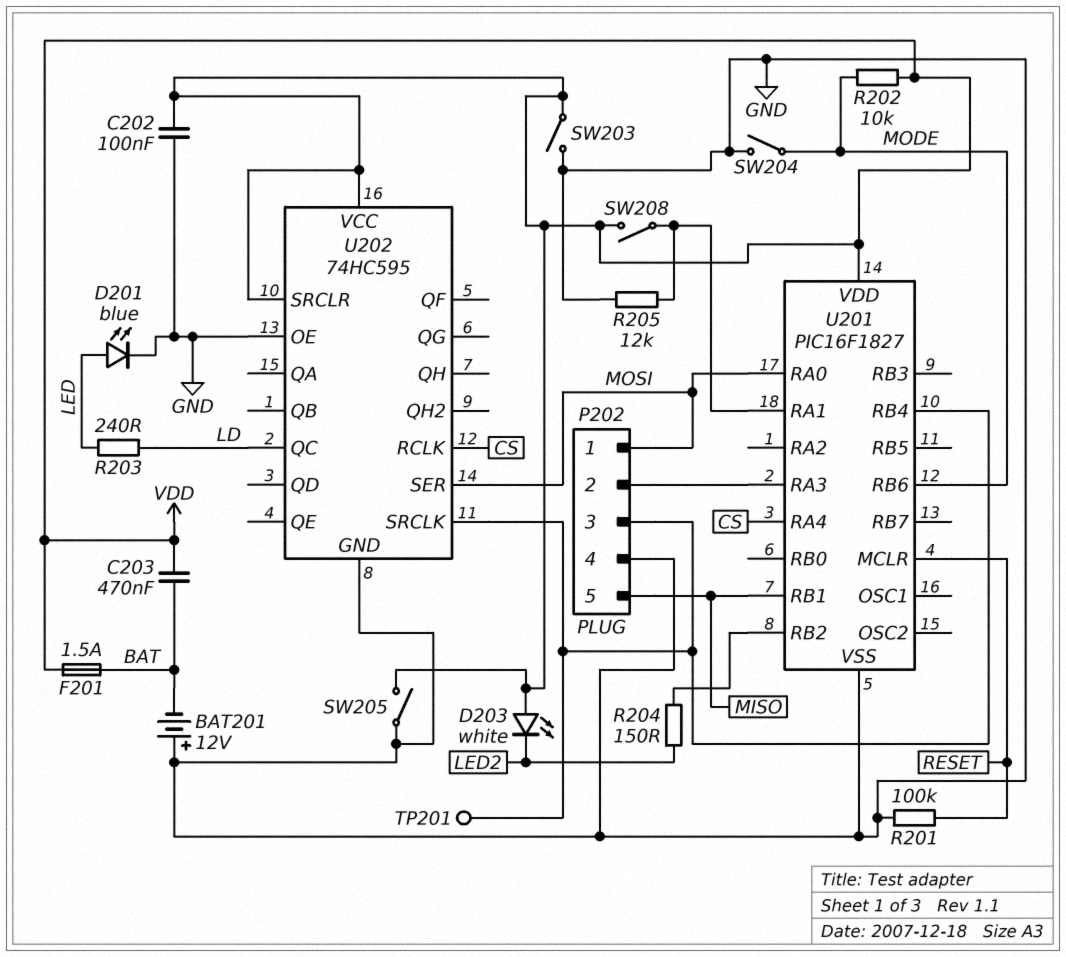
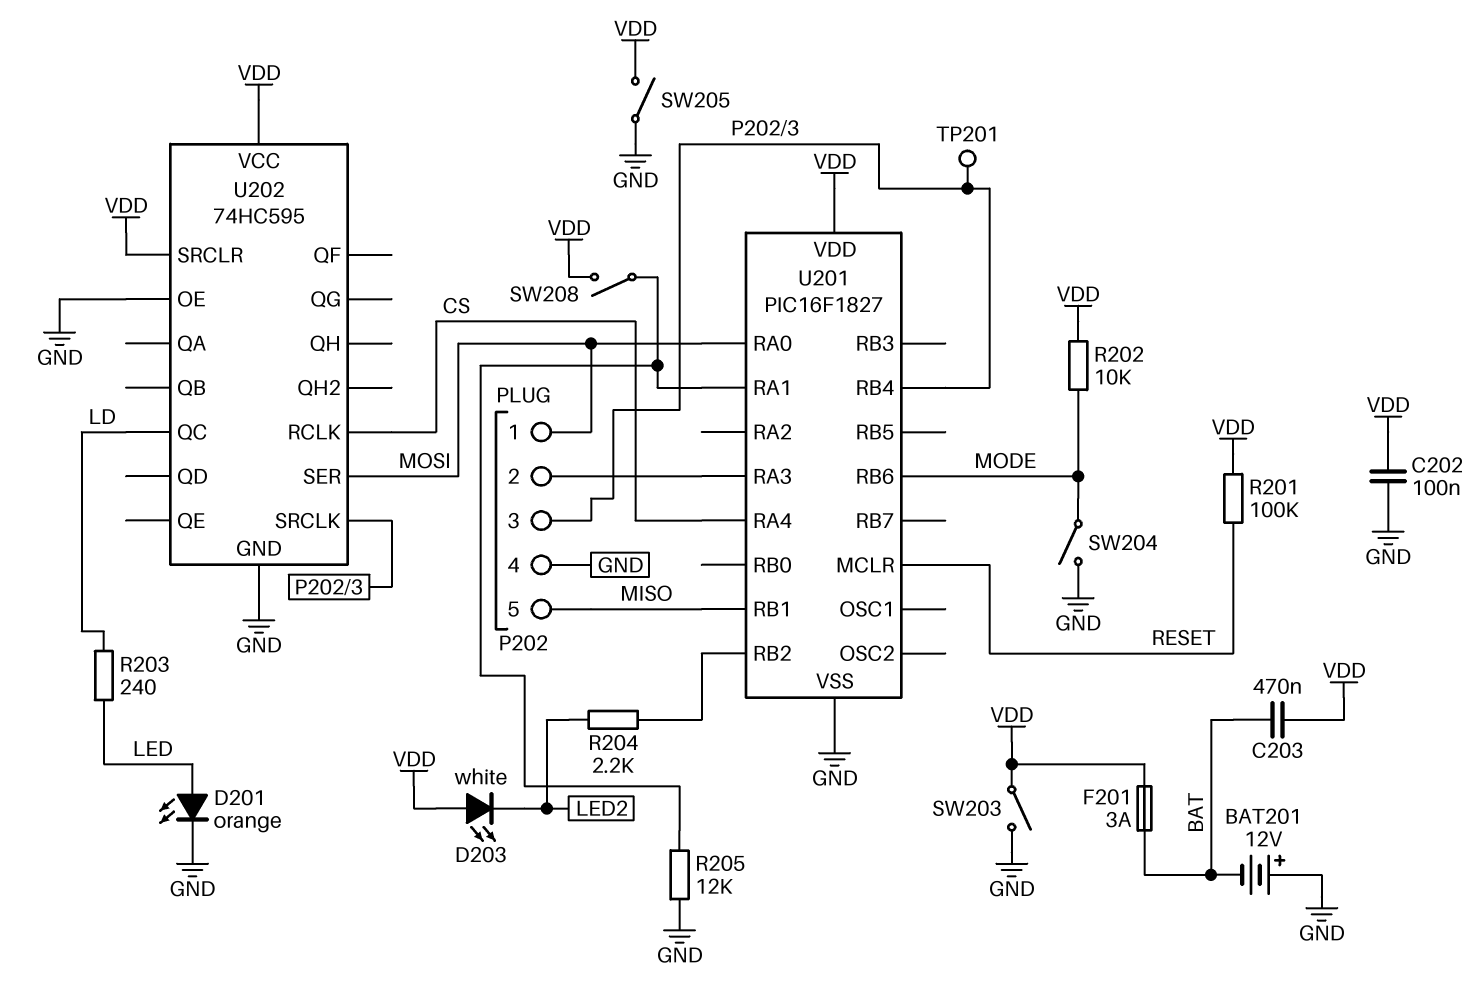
D201: LED blue (A LED, K GND) -> LED orange (A LED, K GND)
F201: 1.5A (BAT, VDD) -> 3A (BAT, VDD)
R201: 100k (GND, RESET) -> 100k (RESET, VDD)
R204: 150 (LED2, U201/RB2) -> 2.2k (LED2, U201/RB2)

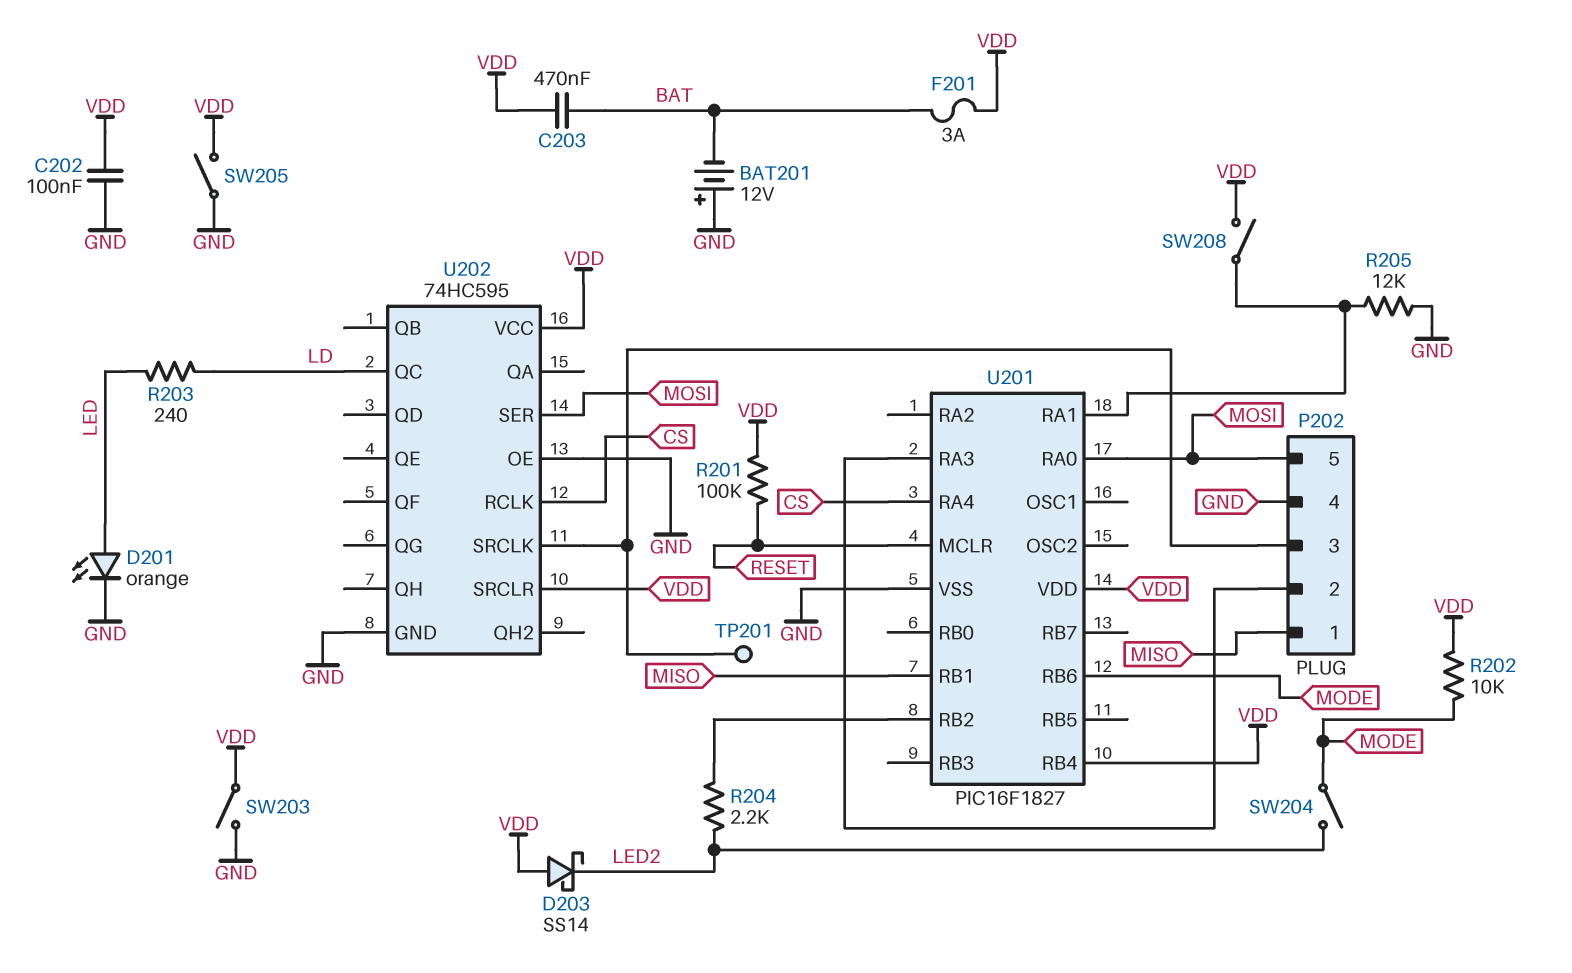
D203: LED white (A VDD, K LED2) -> schottky SS14 (A VDD, K LED2)
P202 pin 1: MOSI -> MISO
P202 pin 5: MISO -> MOSI
SW204: switch (GND, MODE) -> switch (LED2, MODE)
U201 pin RB4: P202/3 -> VDD

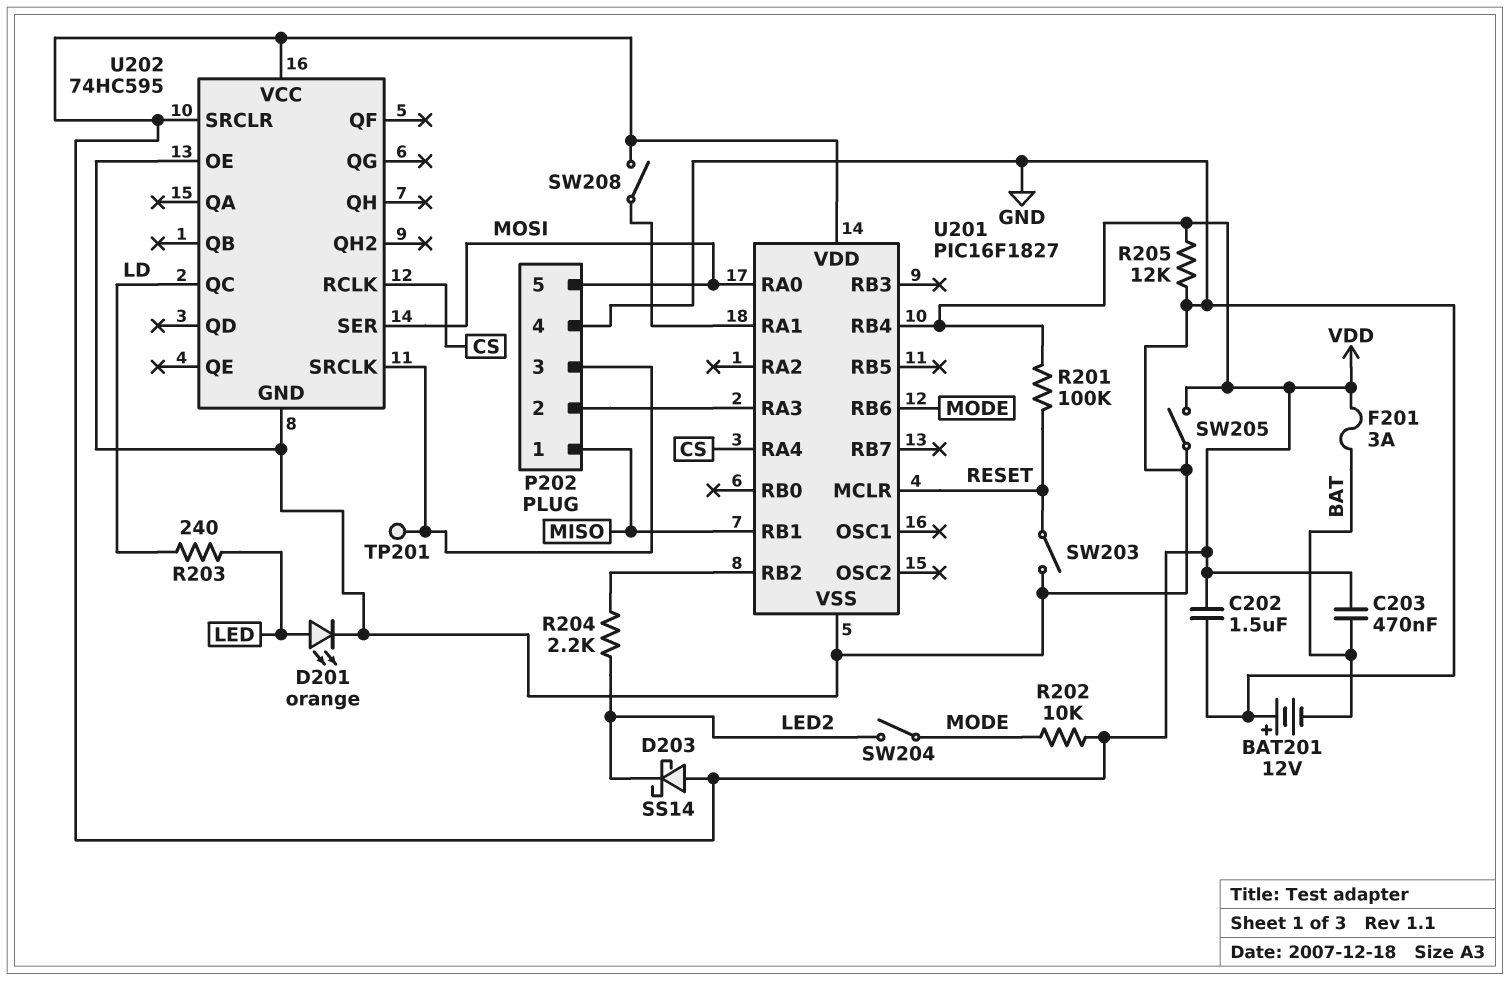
C202: 100nF (GND, VDD) -> 1.5uF (GND, VDD)
R205: 12k (GND, U201/RA1) -> 12k (GND, VDD)
SW203: switch (GND, VDD) -> switch (GND, RESET)

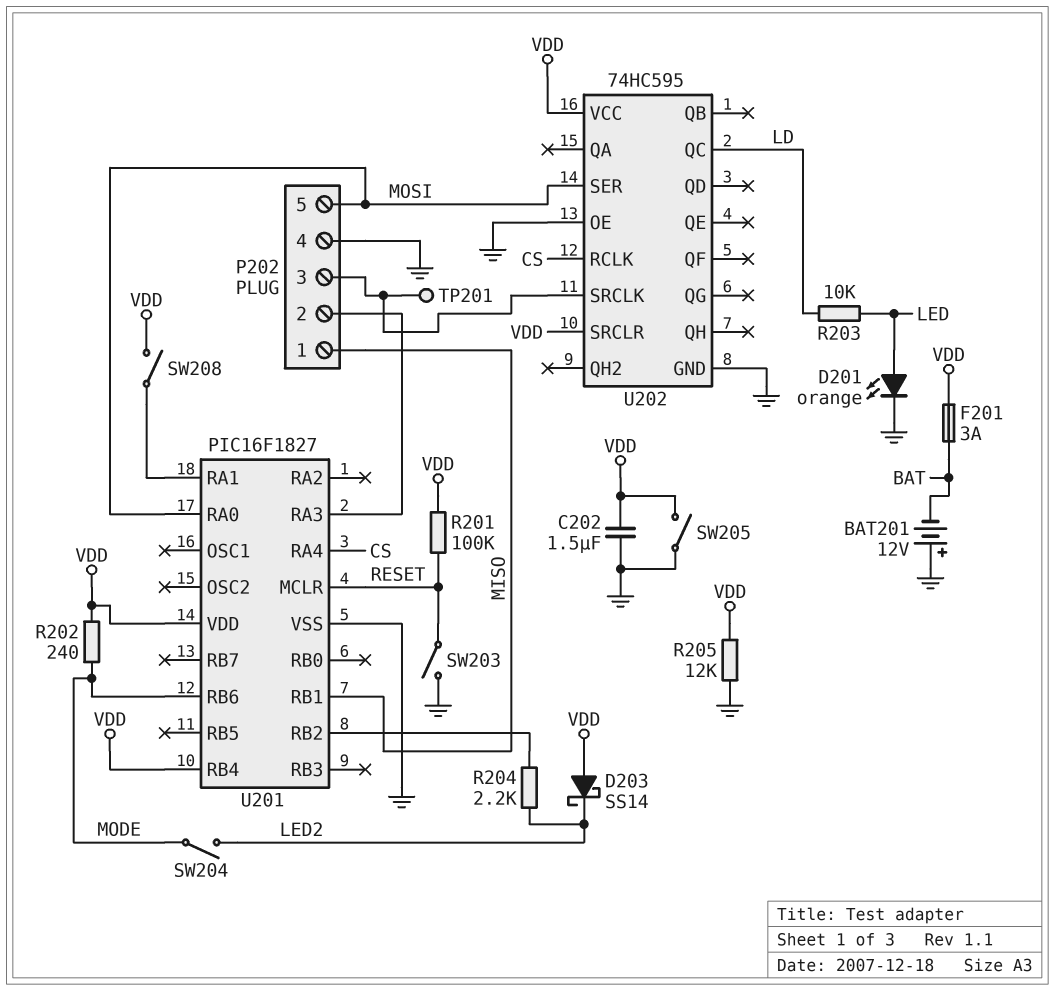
C203: 470nF (BAT, VDD) -> none
R202: 10k (MODE, VDD) -> 240 (MODE, VDD)
R203: 240 (LD, LED) -> 10k (LD, LED)

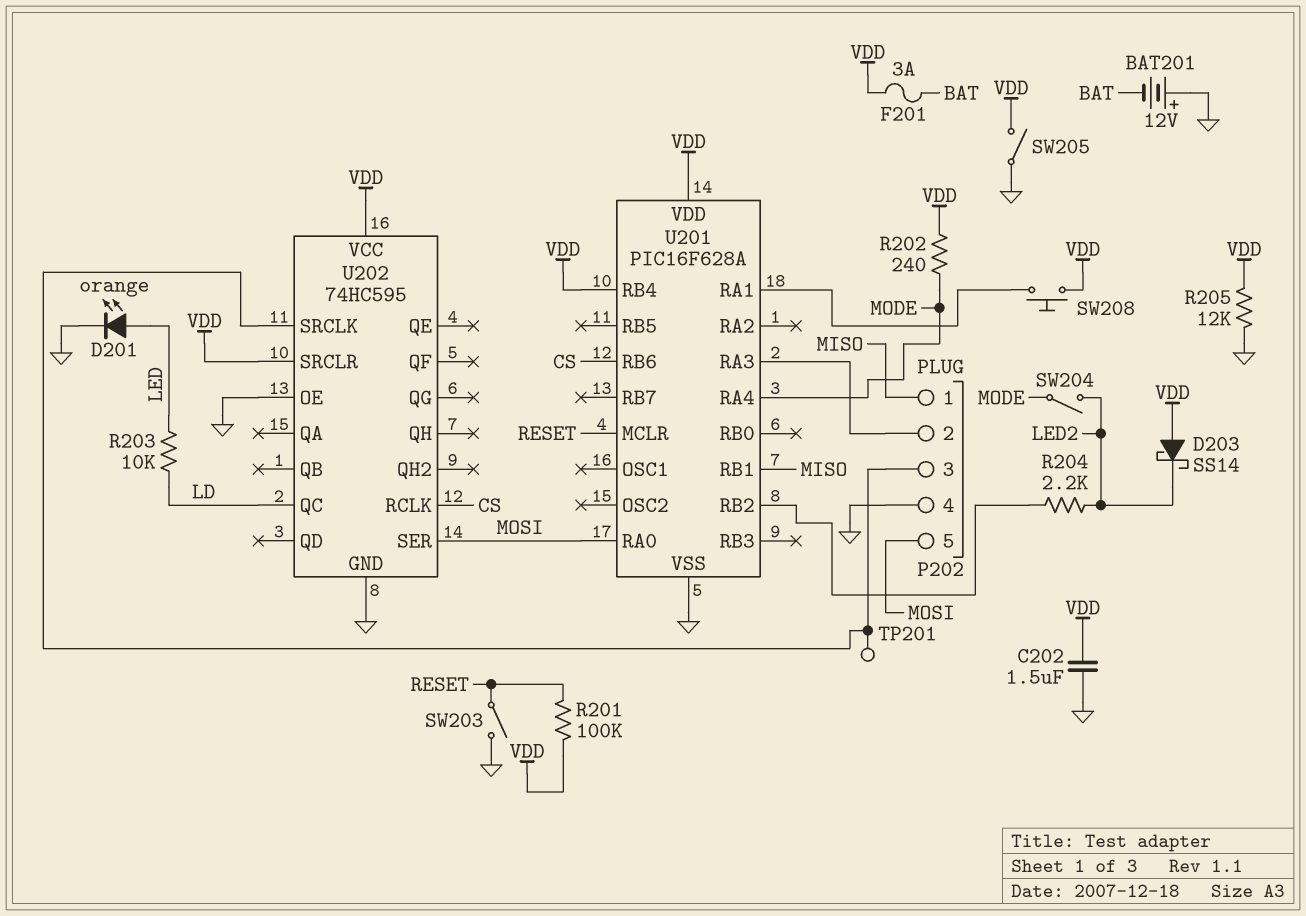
SW208: switch (U201/RA1, VDD) -> button (U201/RA1, VDD)
U201: PIC16F1827 -> PIC16F628A
U201 pin RA4: CS -> MODE
U201 pin RB6: MODE -> CS

